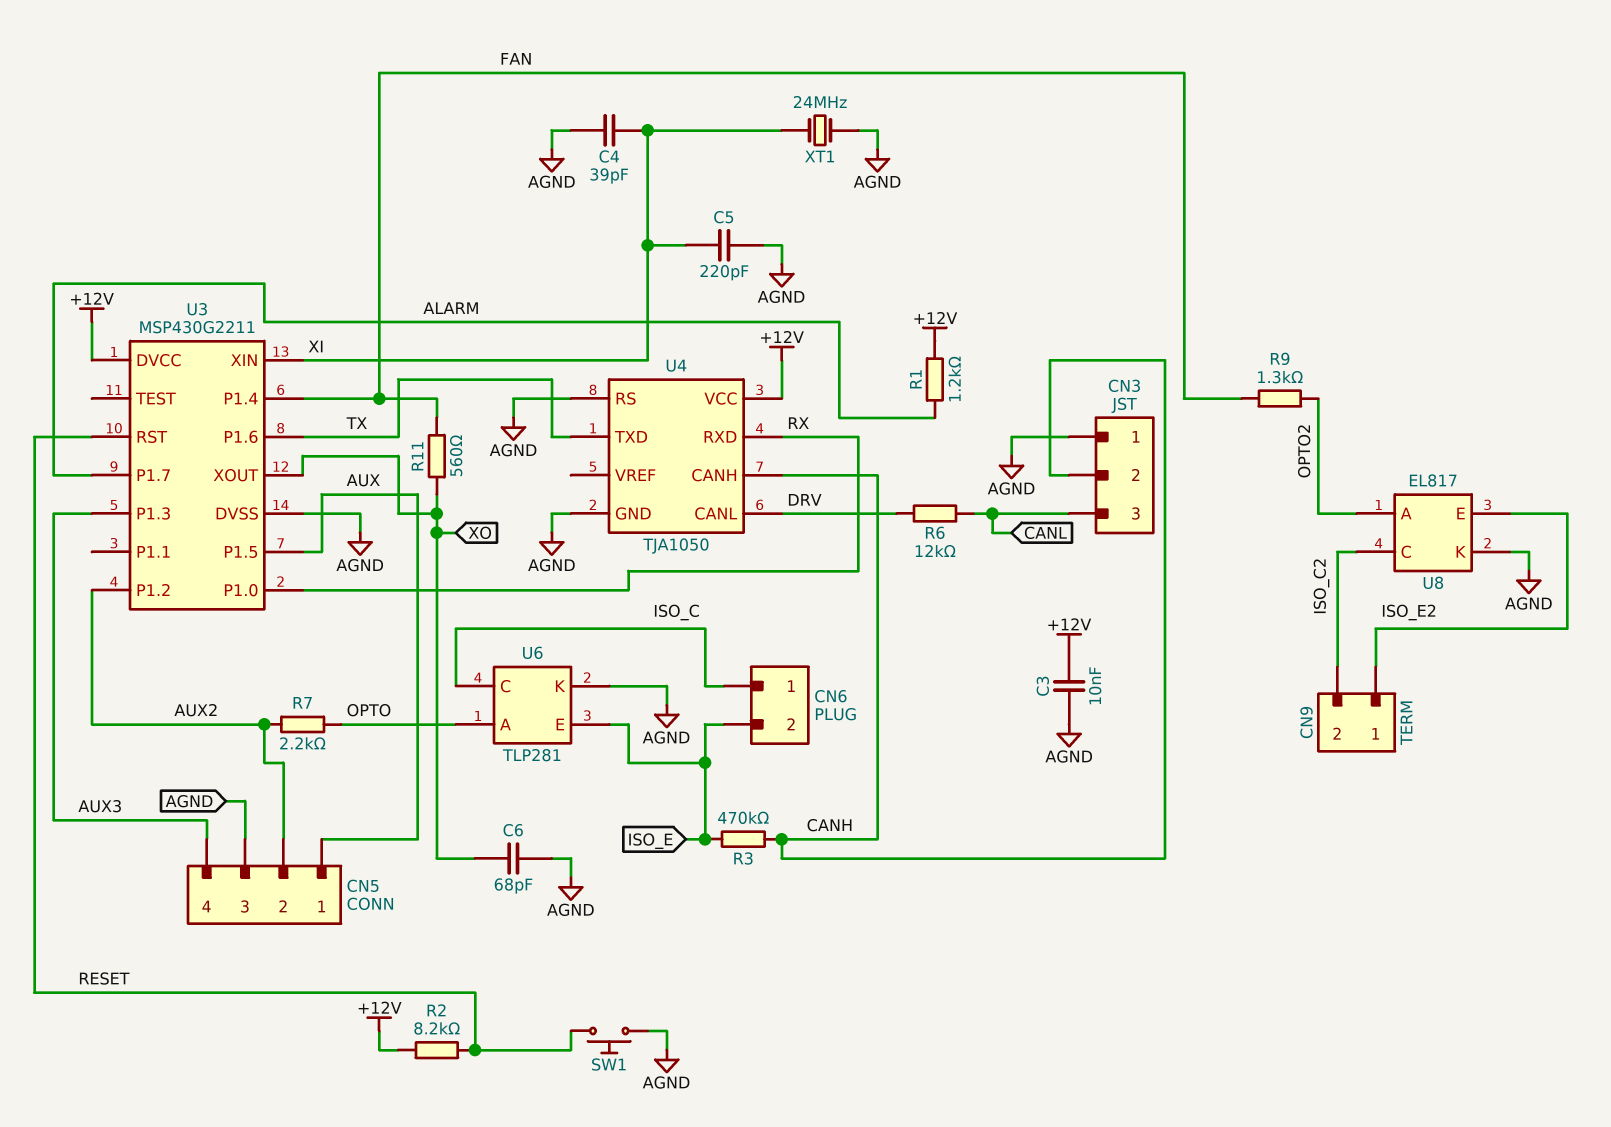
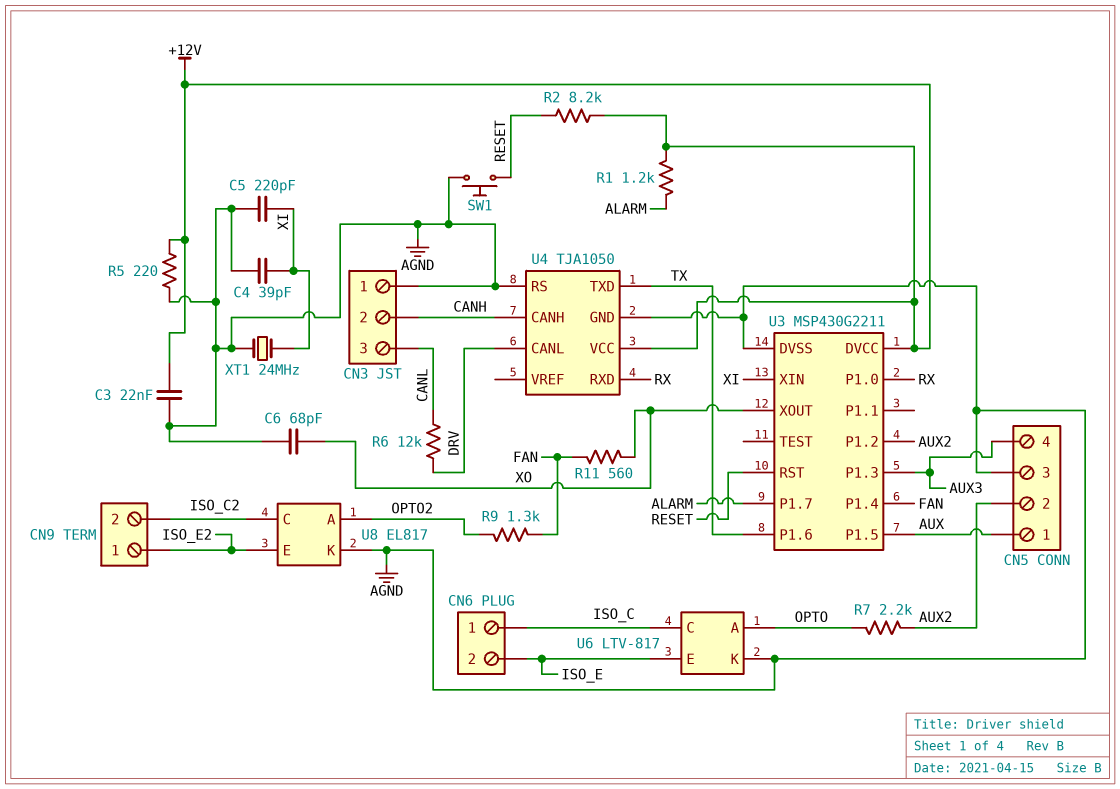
C3: 10nF (+12V, AGND) -> 22nF (+12V, AGND)
R3: 470k (CANH, ISO_E) -> none
R5: none -> 220 (+12V, AGND)
U6: TLP281 -> LTV-817

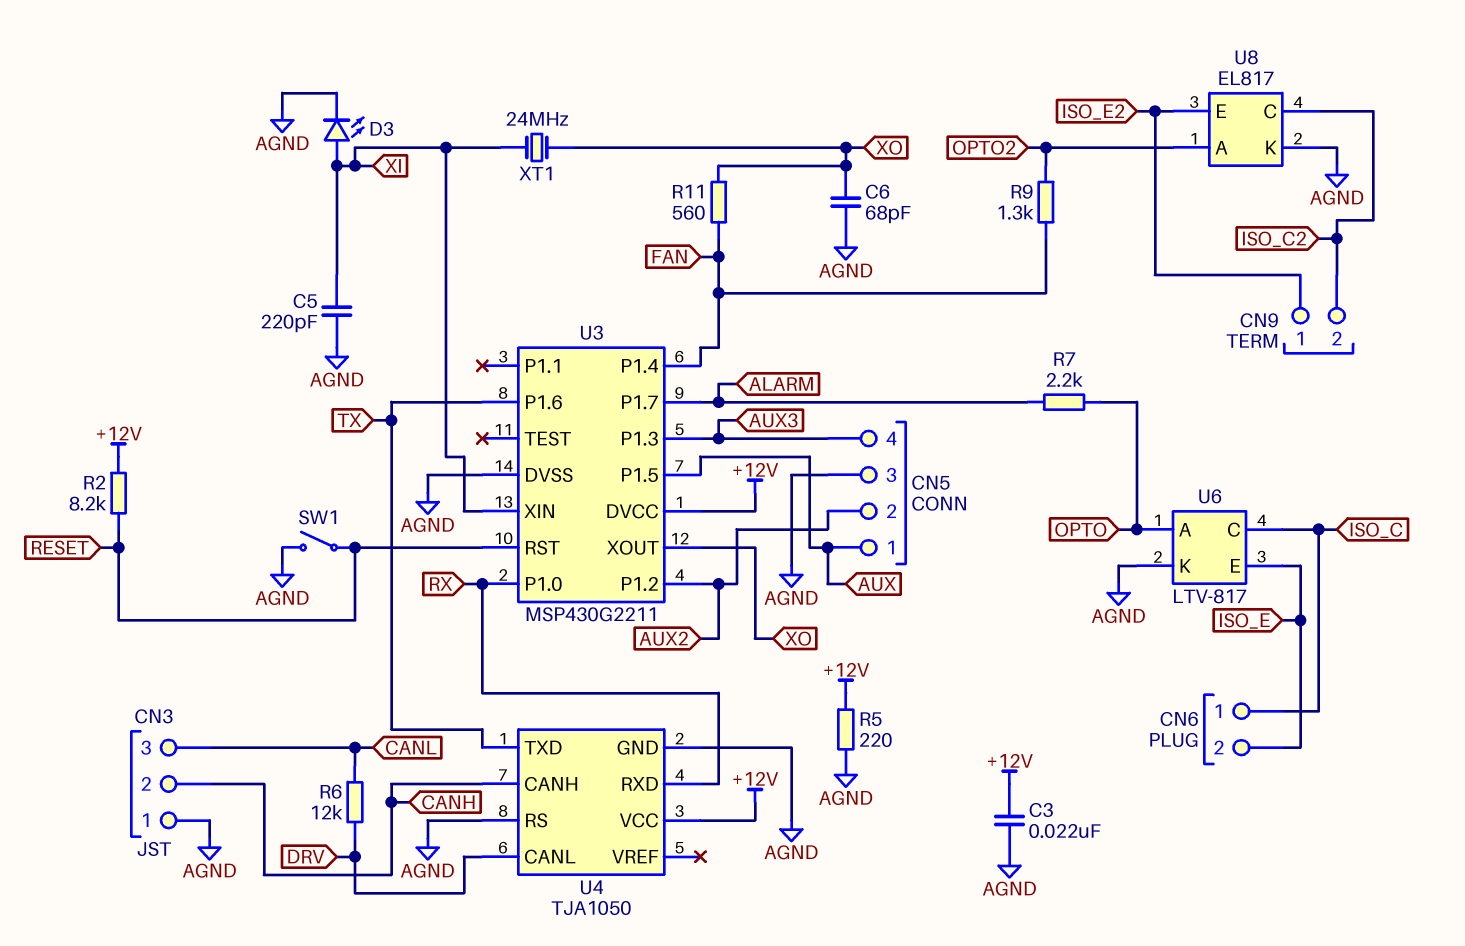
C4: 39pF (AGND, XI) -> none
D3: none -> LED (A XI, K AGND)
R1: 1.2k (+12V, ALARM) -> none
R7: 2.2k (AUX2, OPTO) -> 2.2k (ALARM, OPTO)
SW1: button (AGND, RESET) -> switch (AGND, RESET)
XT1: 24MHz (AGND, XI) -> 24MHz (XI, XO)

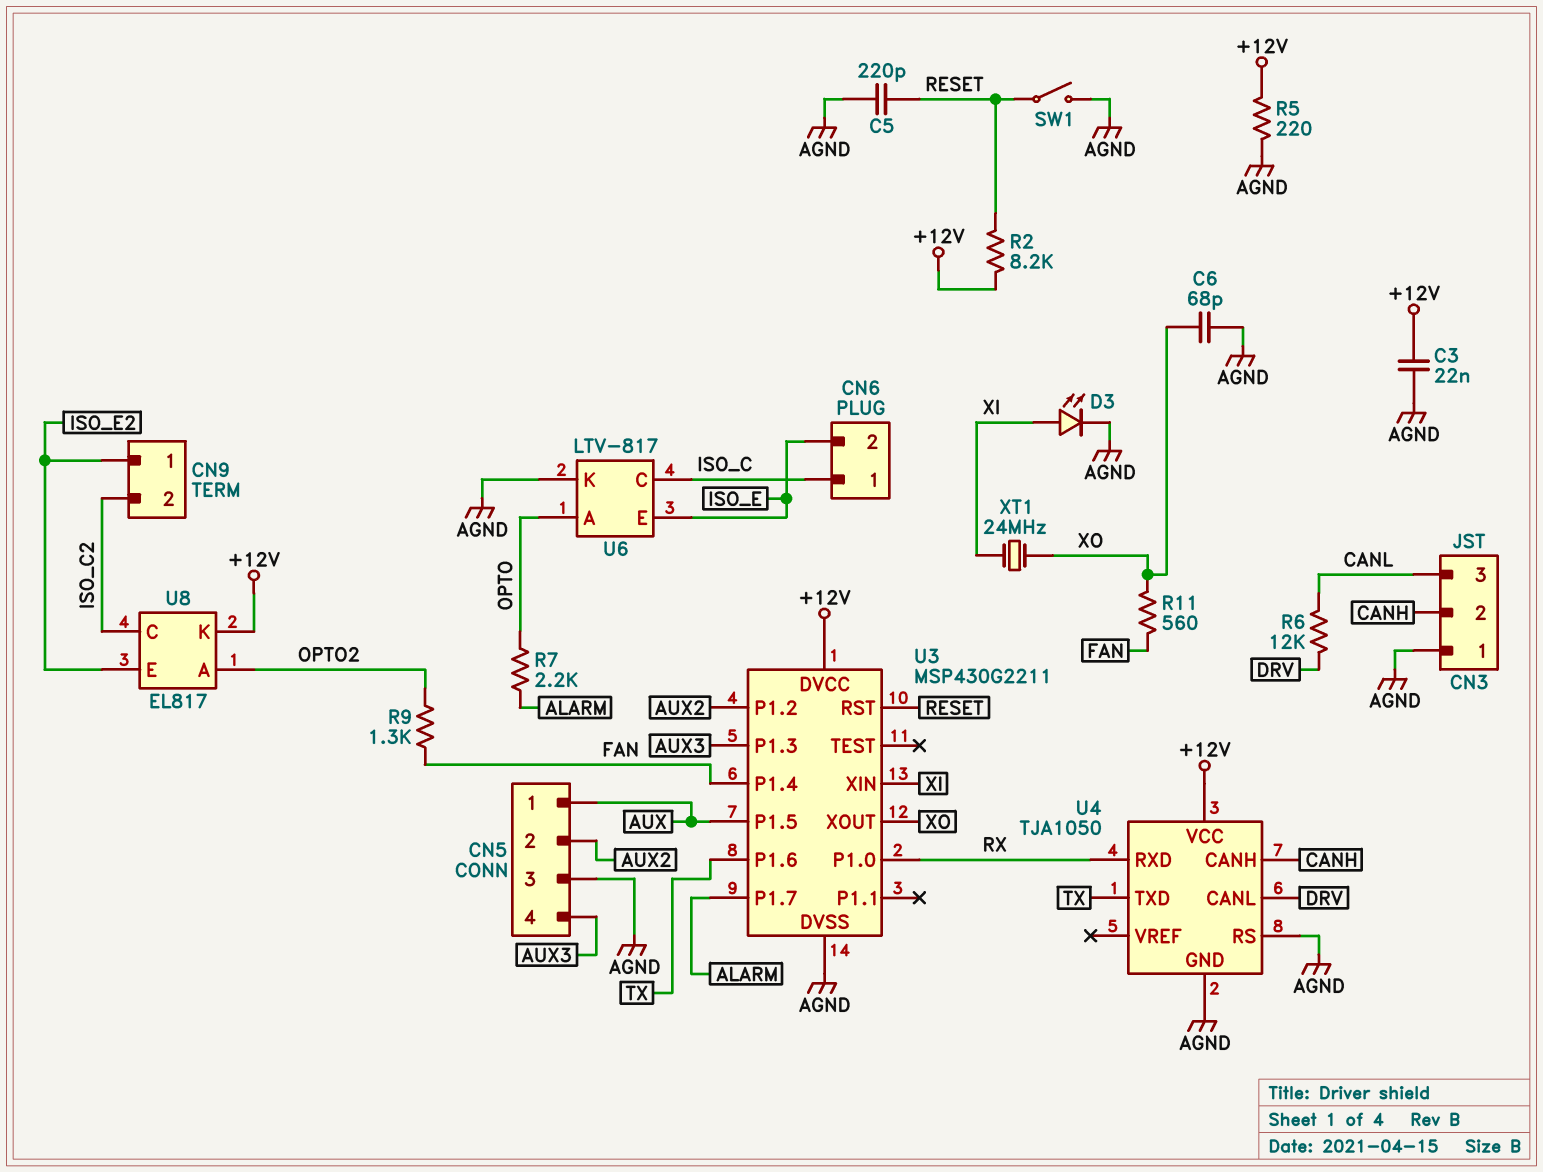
C5: 220pF (AGND, XI) -> 220pF (AGND, RESET)
U8 pin K: AGND -> +12V

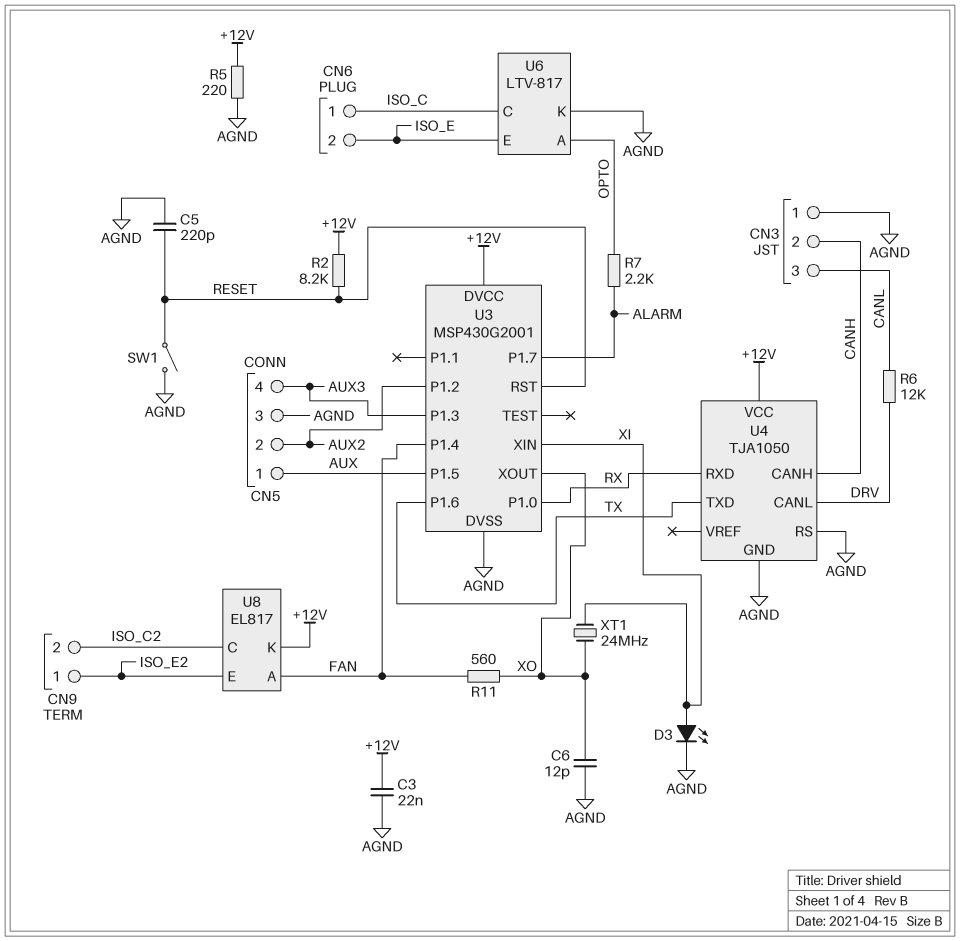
C6: 68pF (AGND, XO) -> 12pF (AGND, XO)
R9: 1.3k (FAN, OPTO2) -> none
U3: MSP430G2211 -> MSP430G2001
U8 pin A: OPTO2 -> FAN

